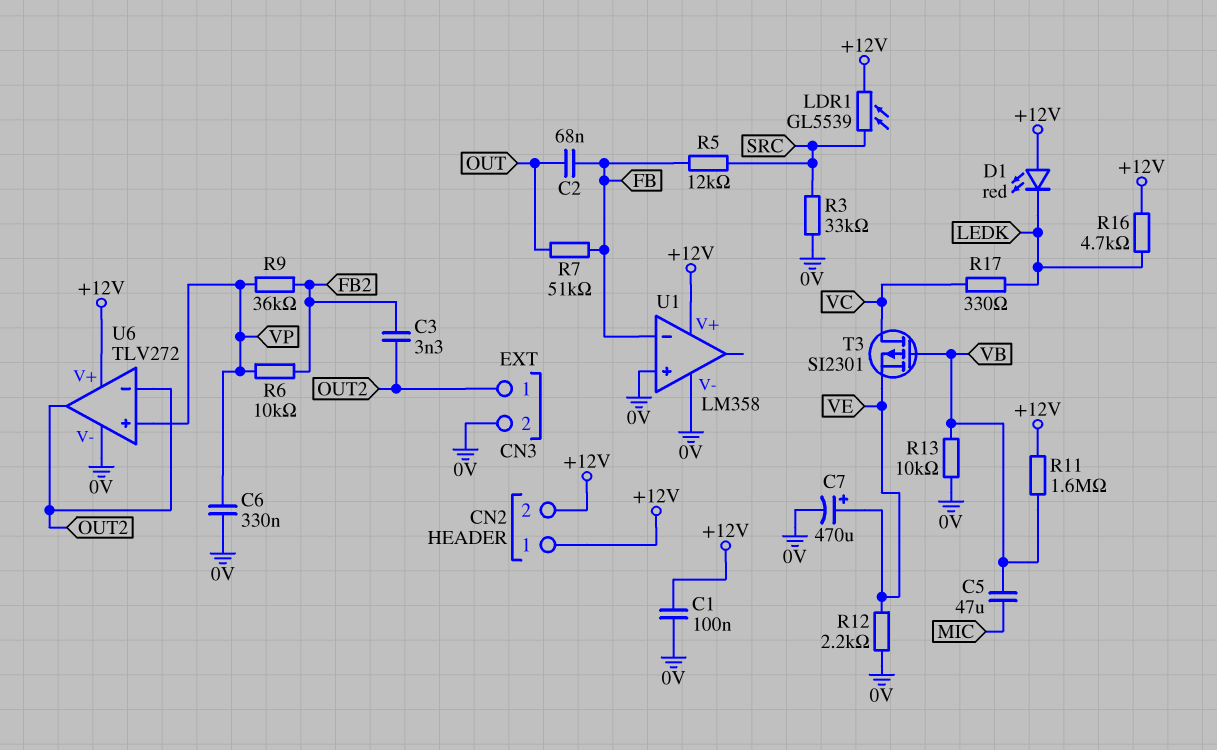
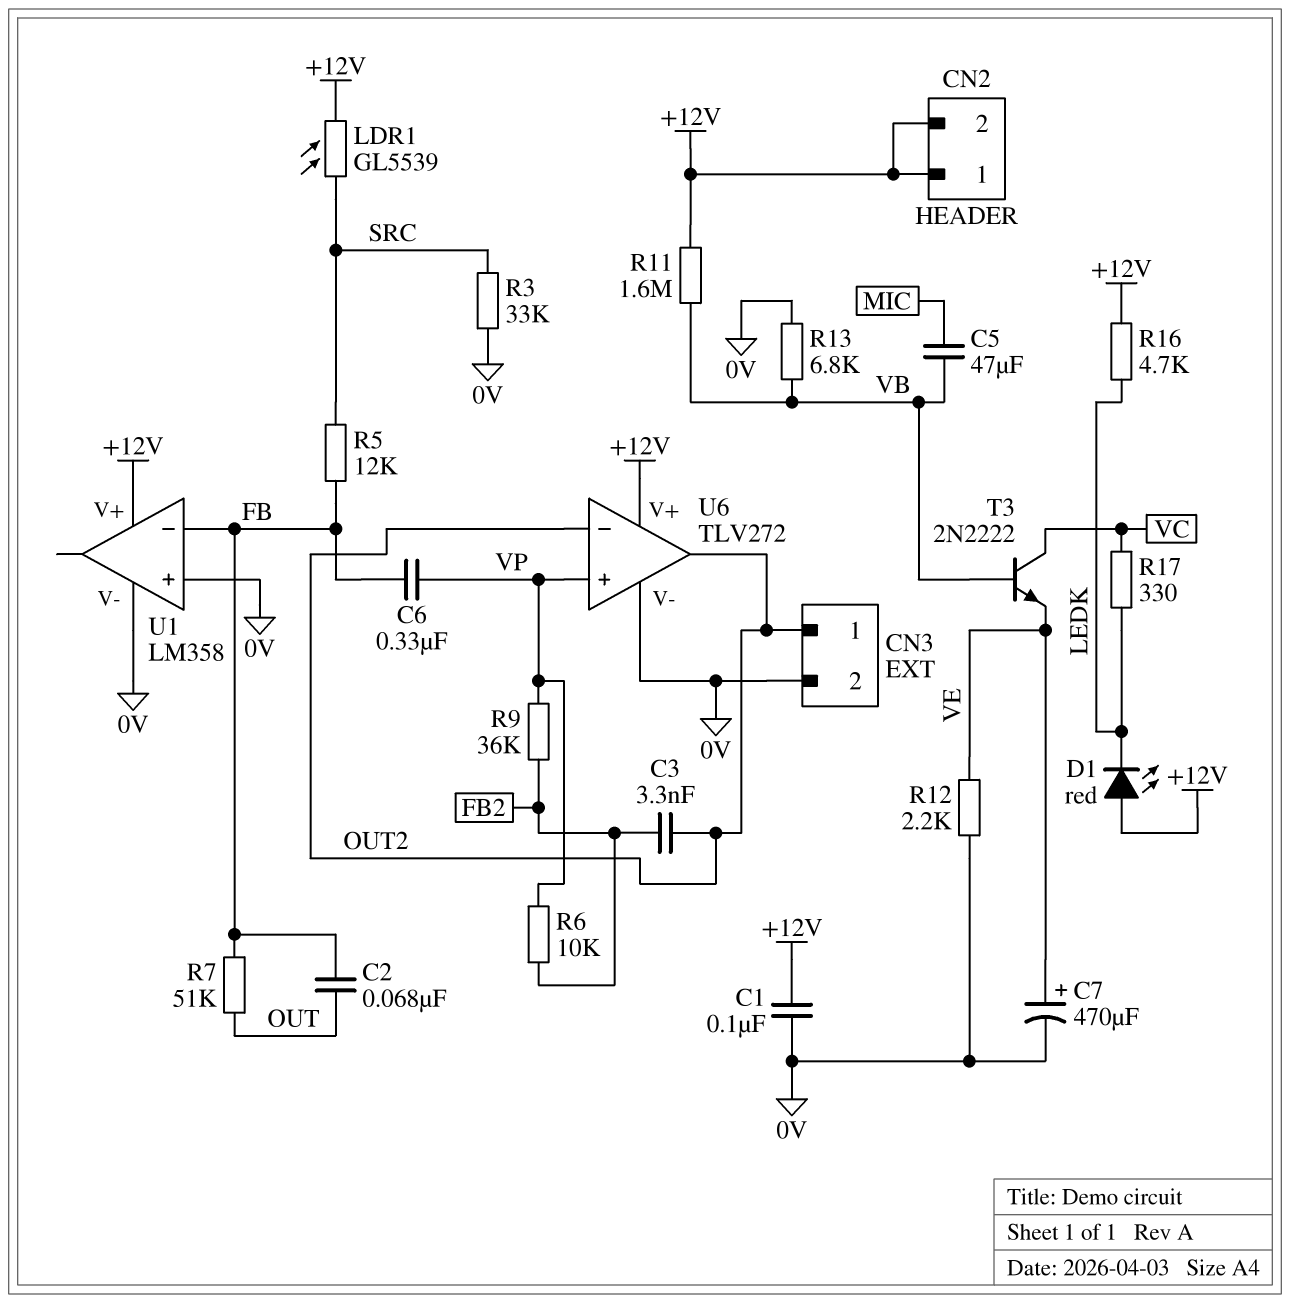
C6: 330nF (0V, VP) -> 330nF (FB, VP)
R13: 10k (0V, VB) -> 6.8k (0V, VB)
T3: PMOS SI2301 (G VB, D VC, S VE) -> NPN 2N2222 (B VB, C VC, E VE)

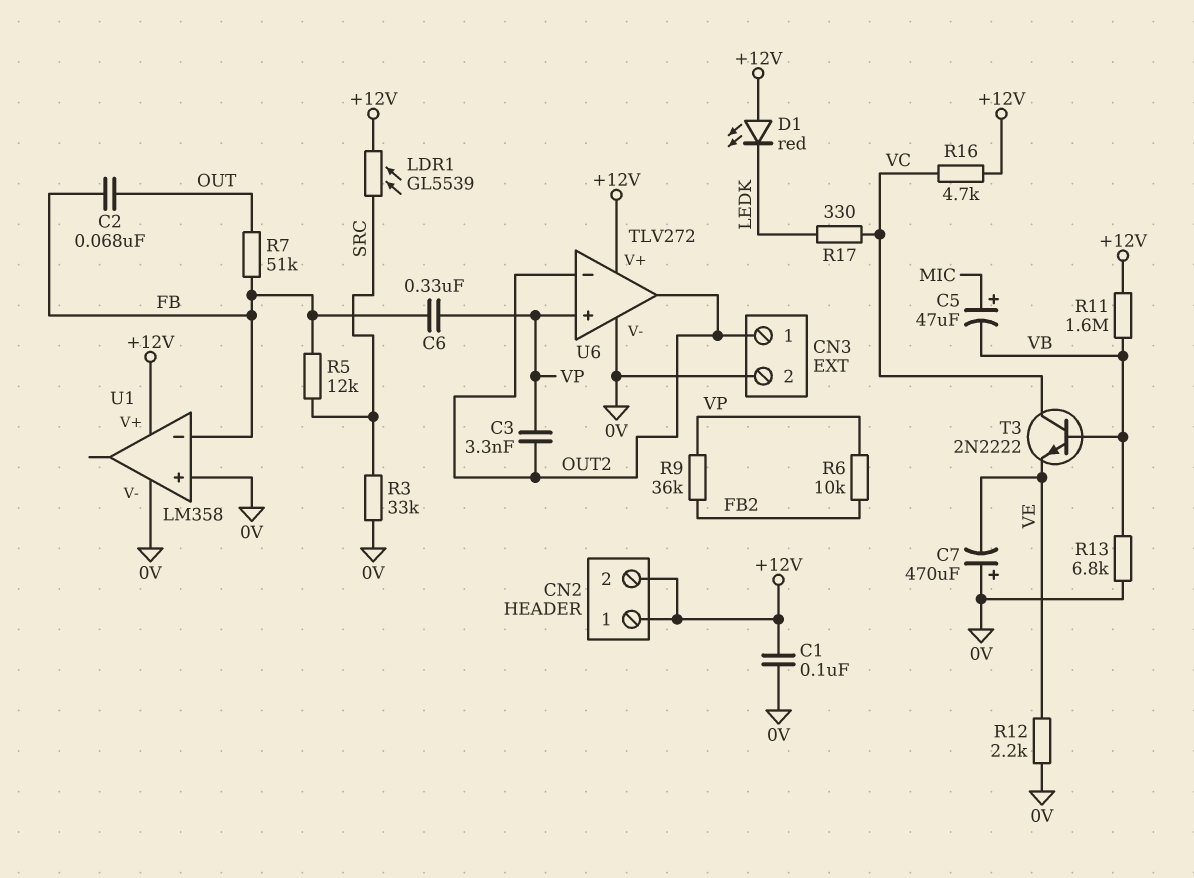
C3: 3.3nF (FB2, OUT2) -> 3.3nF (OUT2, VP)
C5: 47uF (MIC, VB) -> 47uF (plus MIC, minus VB)
C7: 470uF (plus VE, minus 0V) -> 470uF (plus 0V, minus VE)
R16: 4.7k (+12V, LEDK) -> 4.7k (+12V, VC)

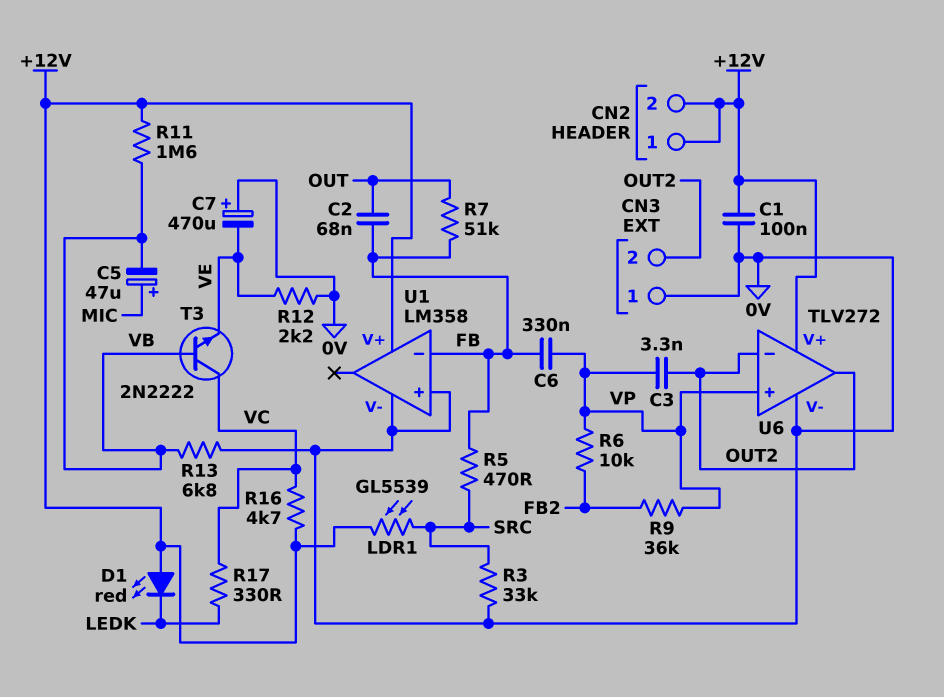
CN3 pin 1: OUT2 -> 0V
CN3 pin 2: 0V -> OUT2
R5: 12k (FB, SRC) -> 470 (FB, SRC)

